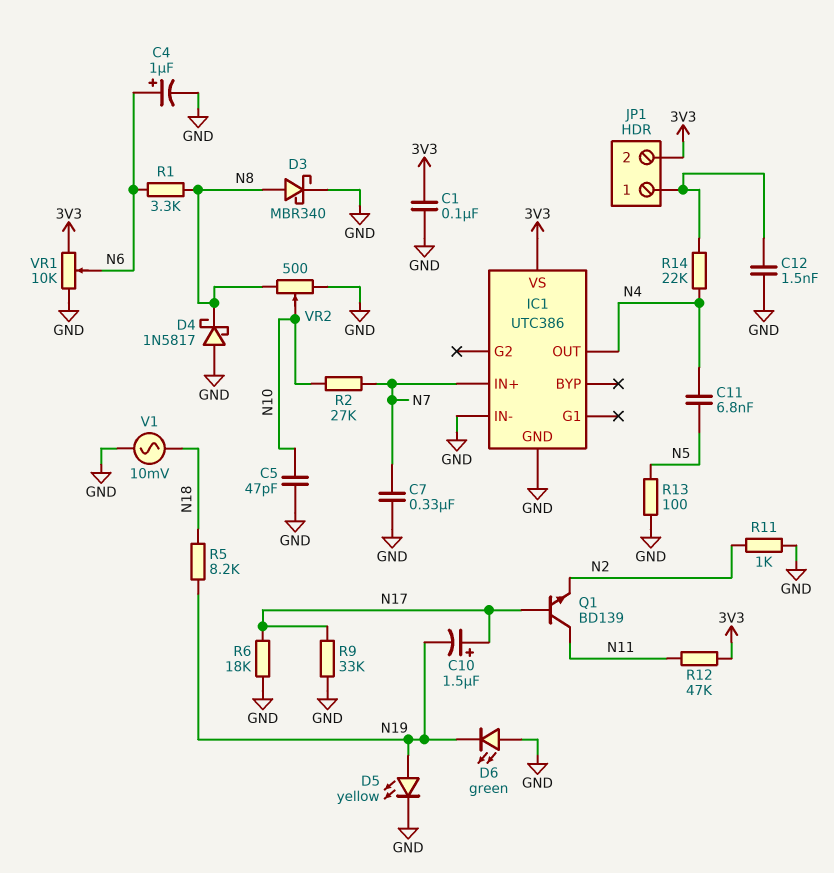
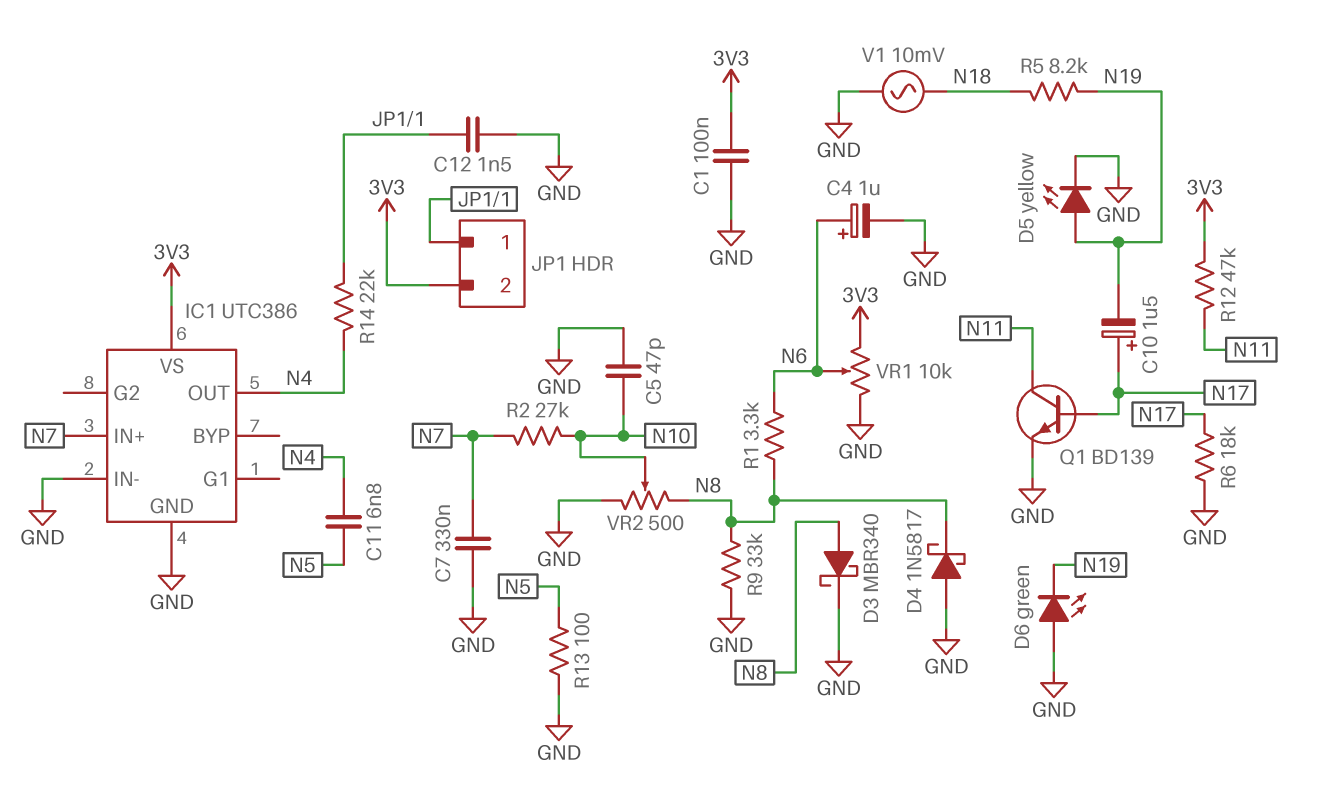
Q1: NPN BD139 (B N17, C N11, E N2) -> NPN BD139 (B N17, C N11, E GND)
R9: 33k (GND, N17) -> 33k (GND, N8)
R11: 1k (GND, N2) -> none

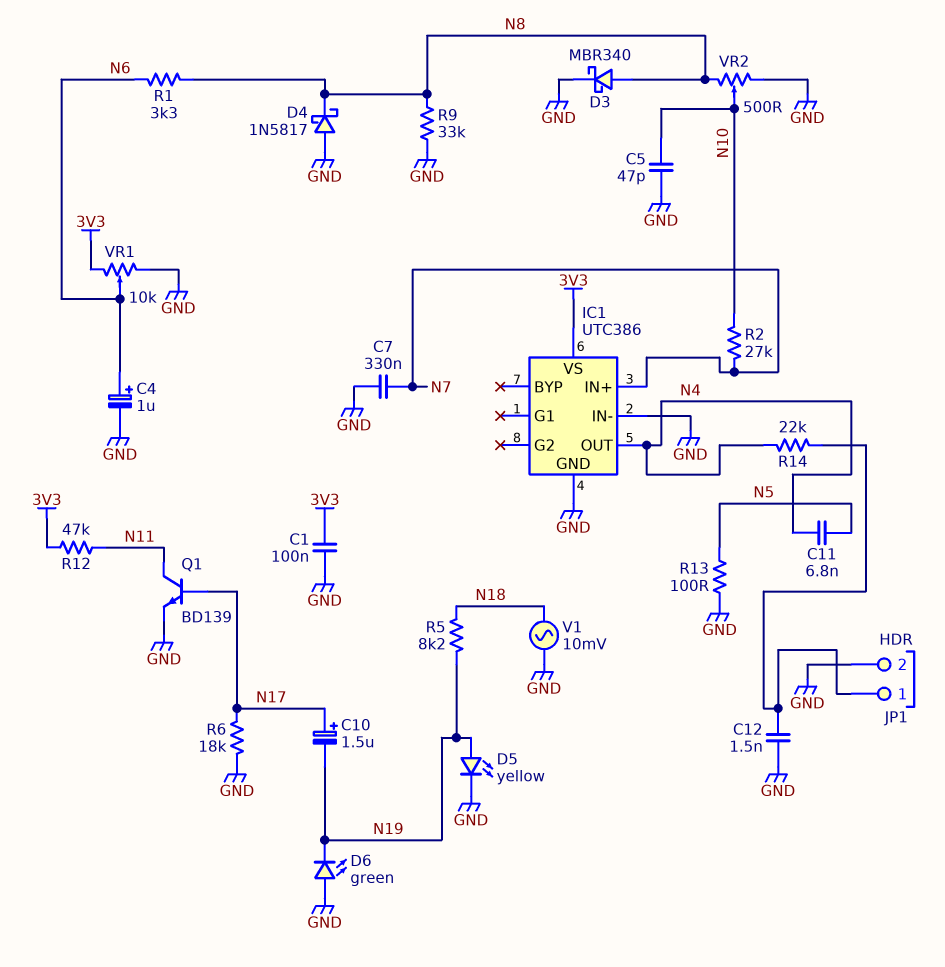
JP1 pin 2: 3V3 -> GND

